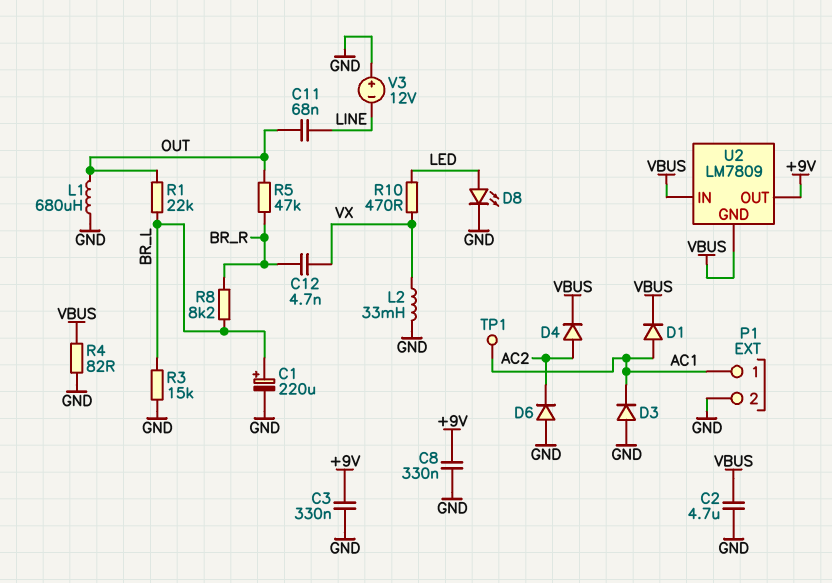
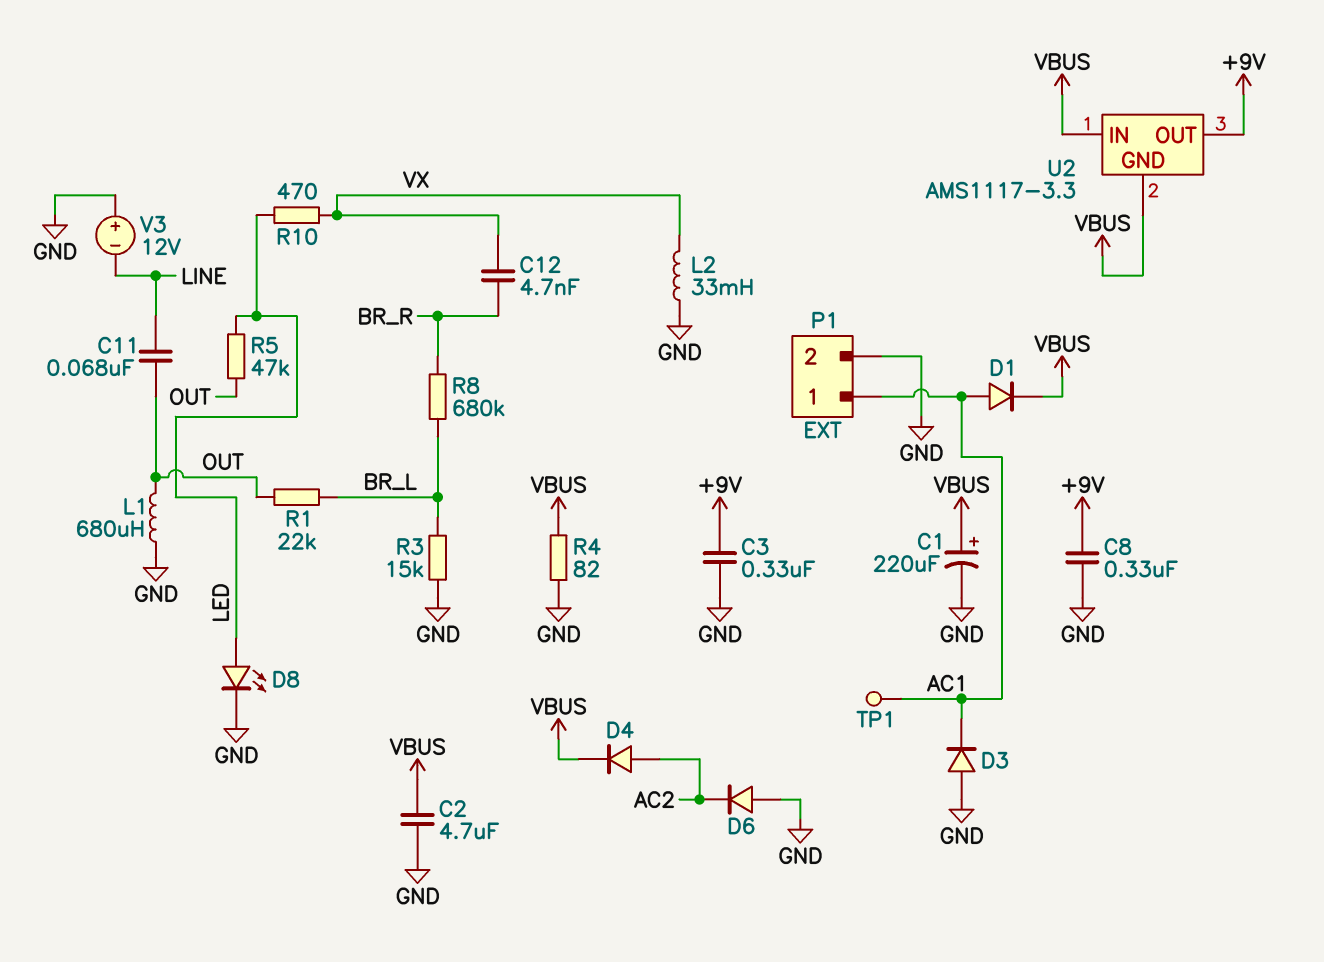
C1: 220uF (plus BR_L, minus GND) -> 220uF (plus VBUS, minus GND)
R5: 47k (BR_R, OUT) -> 47k (LED, OUT)
R8: 8.2k (BR_L, BR_R) -> 680k (BR_L, BR_R)
U2: LM7809 -> AMS1117-3.3

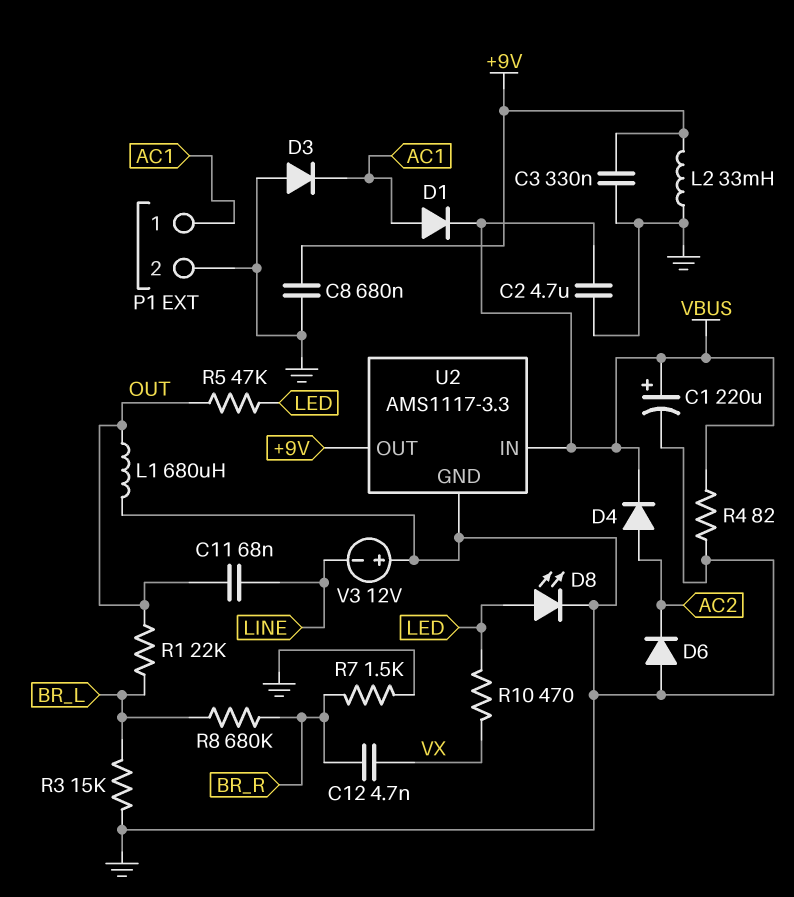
C8: 330nF (+9V, GND) -> 680nF (+9V, GND)
L2: 33mH (GND, VX) -> 33mH (+9V, GND)
R7: none -> 1.5k (BR_R, GND)
TP1: test point (AC1) -> none
U2 pin GND: VBUS -> GND

